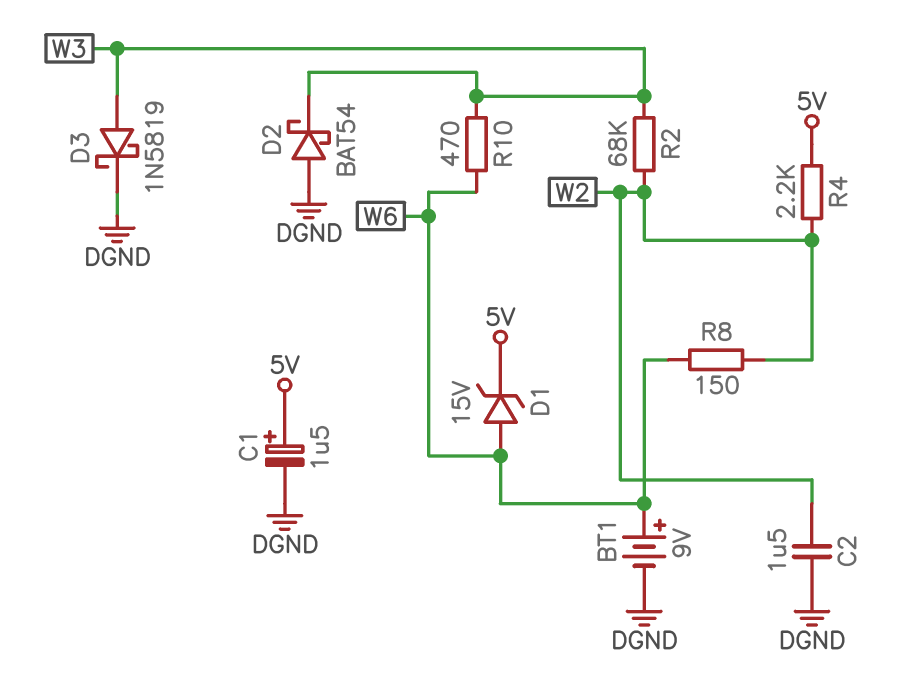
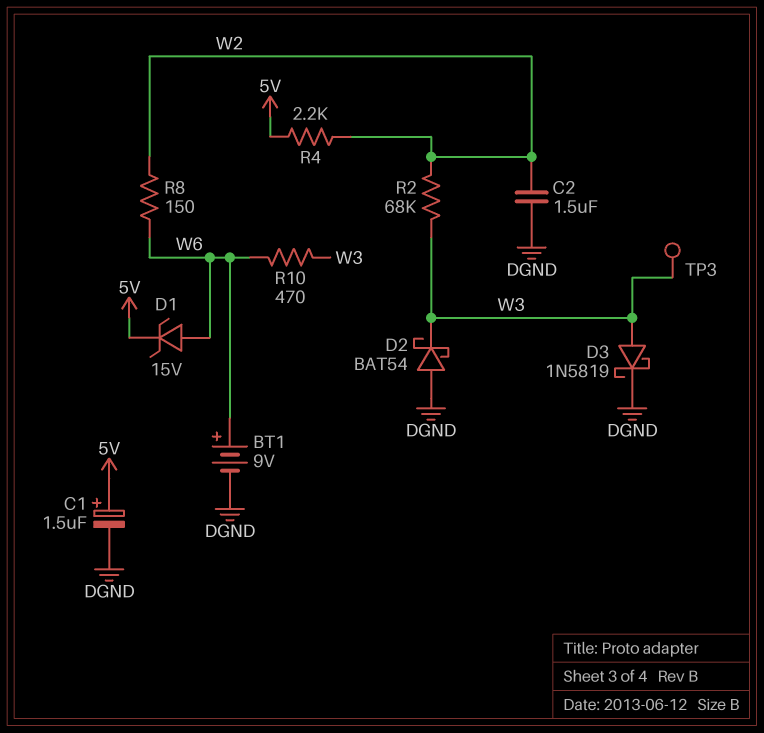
TP3: none -> test point (W3)

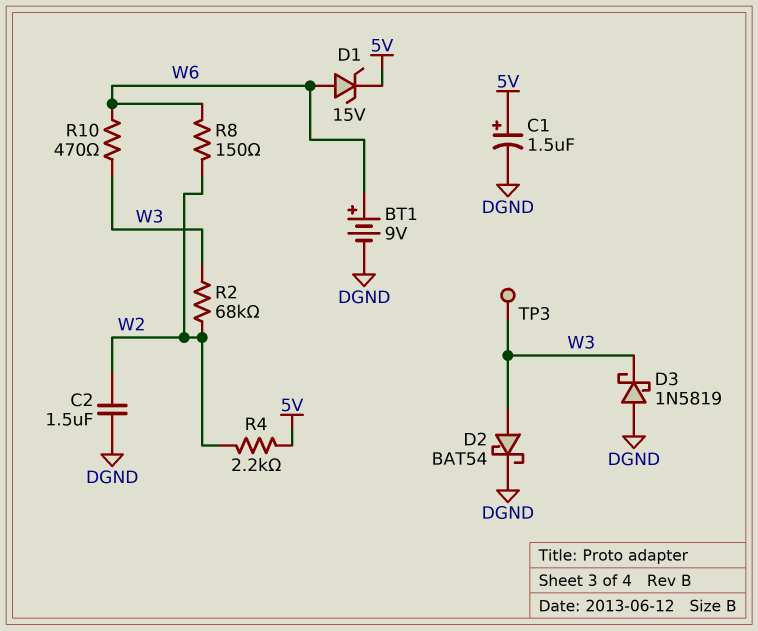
D2: schottky BAT54 (A DGND, K W3) -> schottky BAT54 (A W3, K DGND)
D3: schottky 1N5819 (A W3, K DGND) -> schottky 1N5819 (A DGND, K W3)

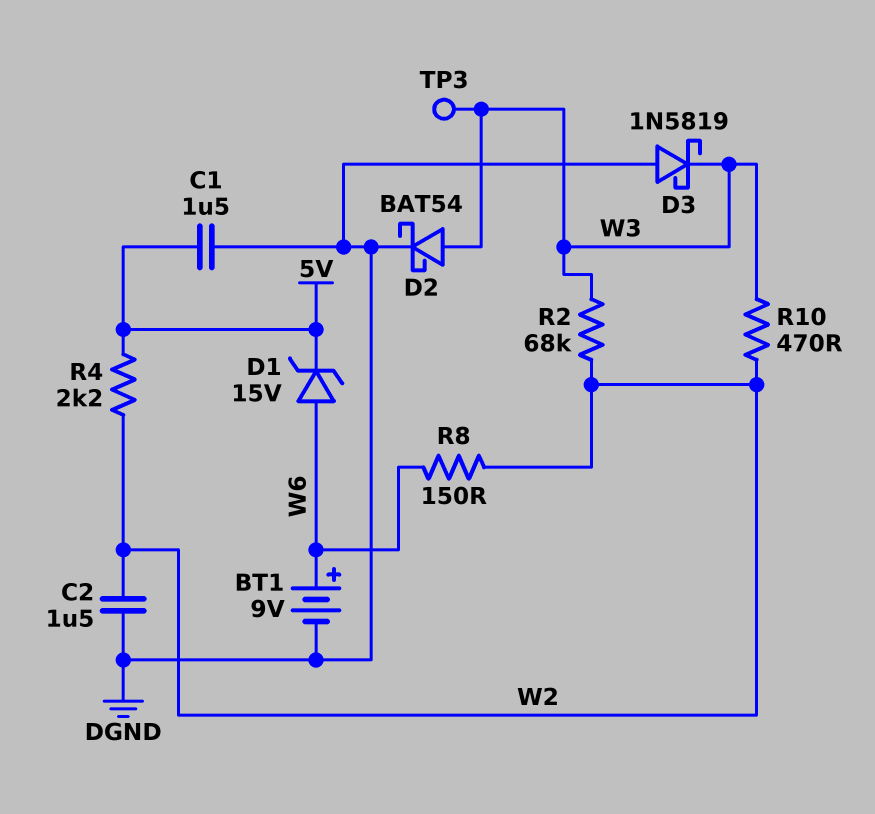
C1: 1.5uF (plus 5V, minus DGND) -> 1.5uF (5V, DGND)
R10: 470 (W3, W6) -> 470 (W2, W3)

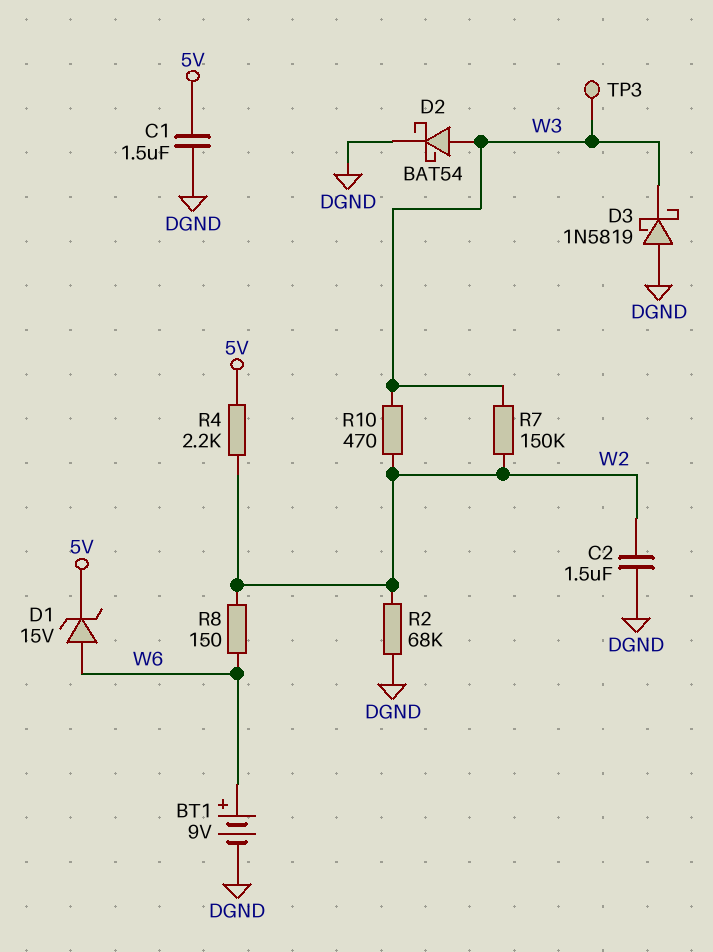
R2: 68k (W2, W3) -> 68k (DGND, W2)
R7: none -> 150k (W2, W3)

